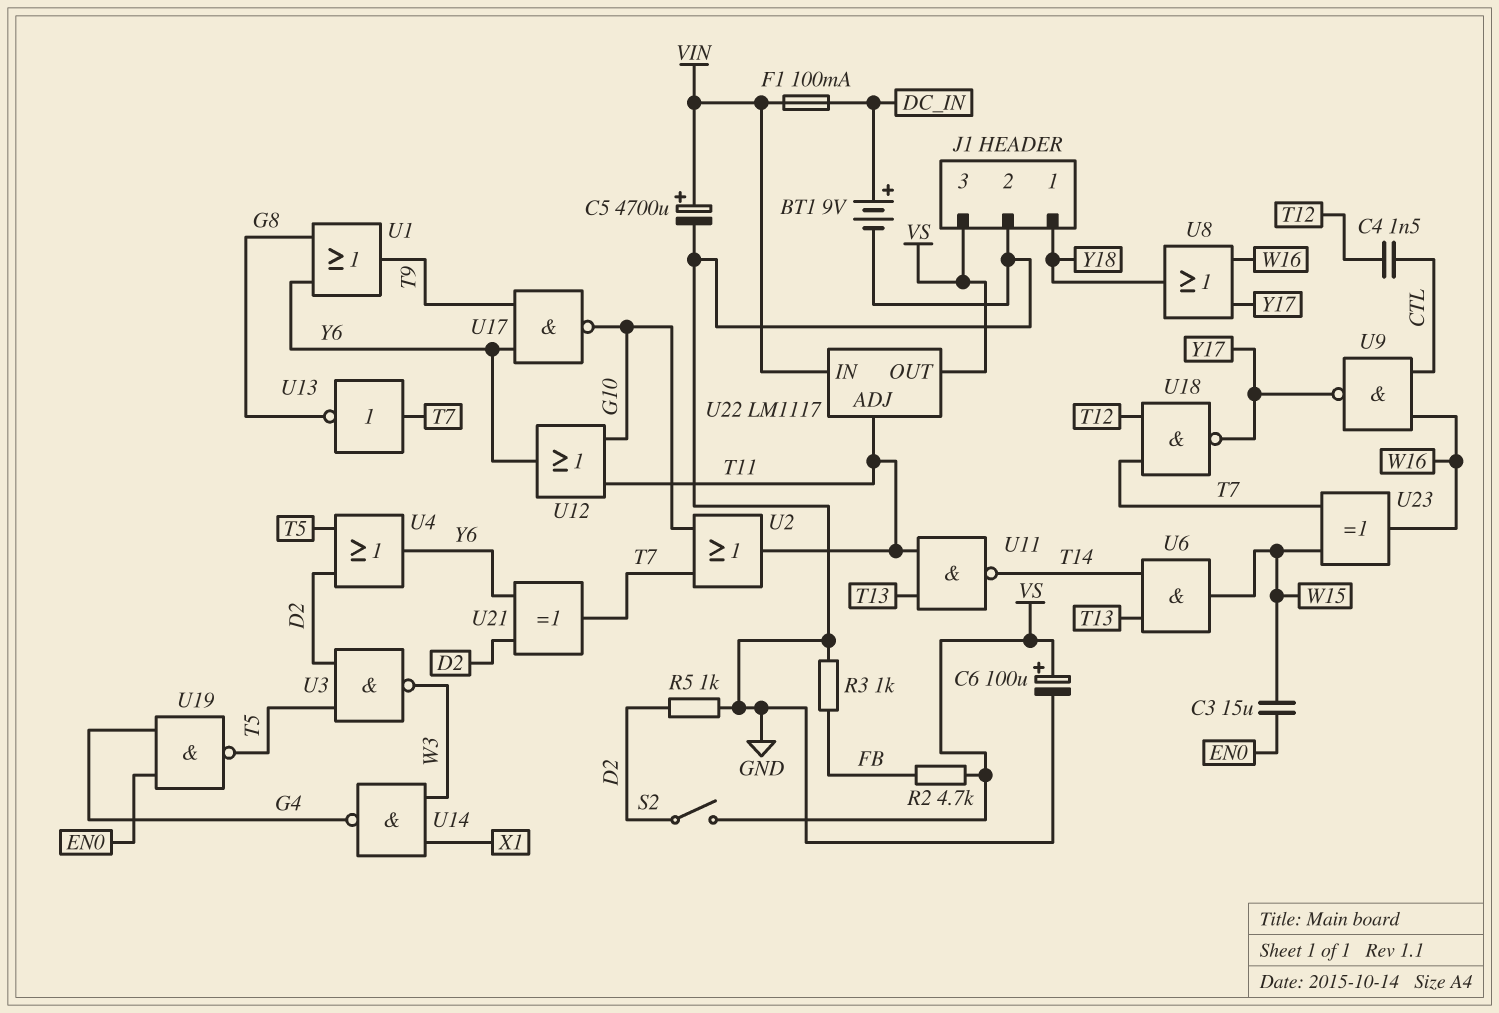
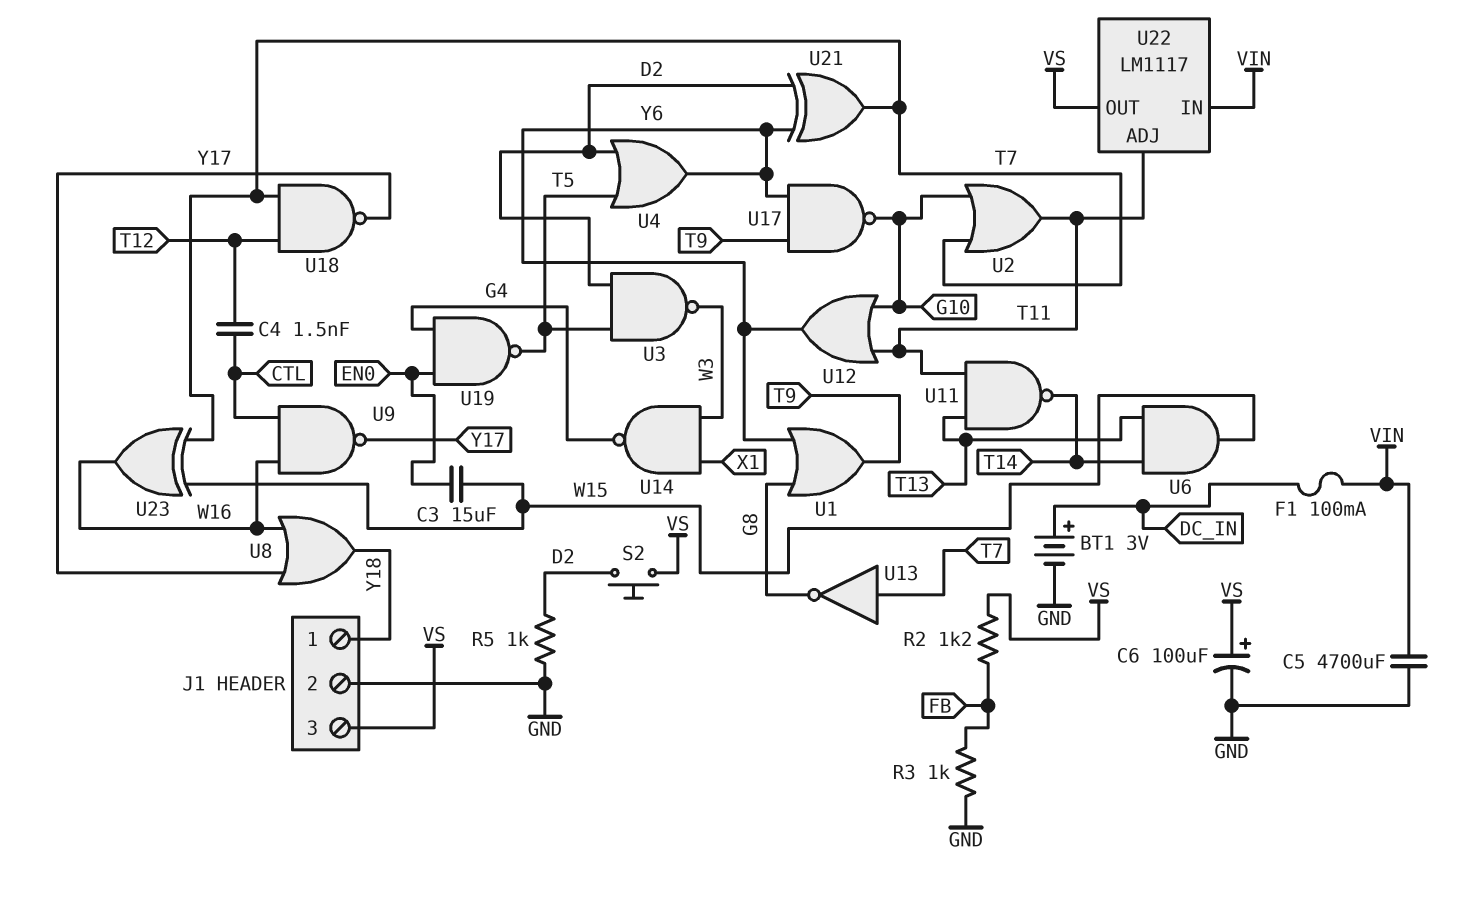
BT1: 9V (plus DC_IN, minus GND) -> 3V (plus DC_IN, minus GND)
C5: 4700uF (plus VIN, minus GND) -> 4700uF (GND, VIN)
R2: 4.7k (FB, VS) -> 1.2k (FB, VS)
S2: switch (D2, VS) -> button (D2, VS)

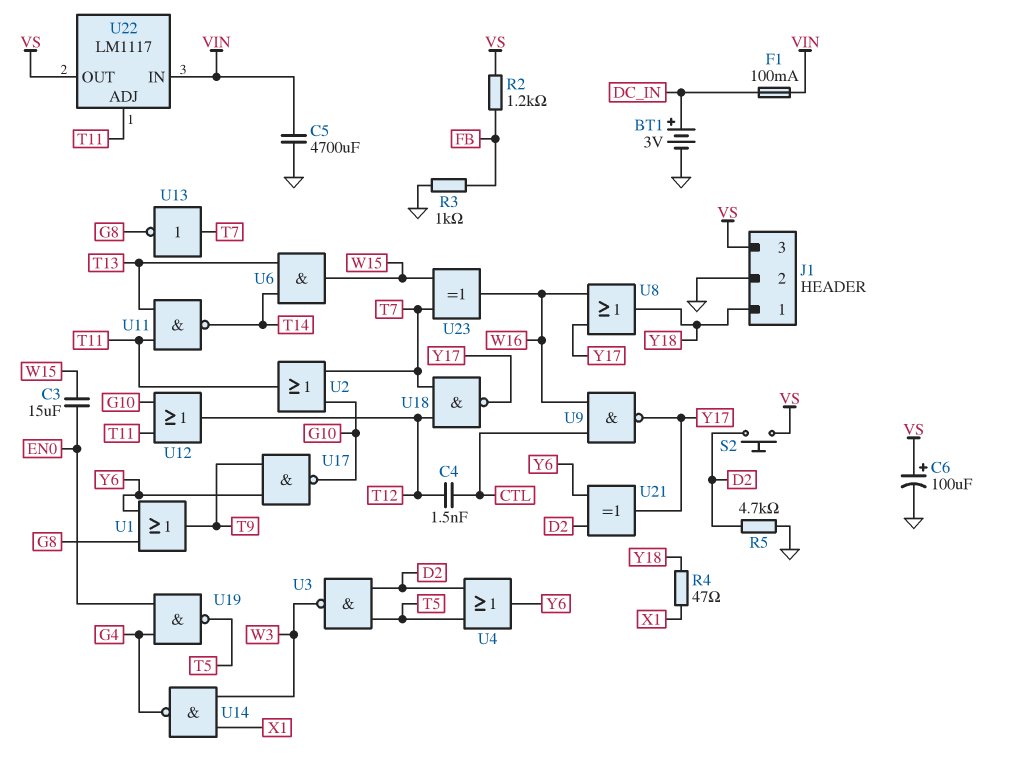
R4: none -> 47 (X1, Y18)
R5: 1k (D2, GND) -> 4.7k (D2, GND)
U12: OR (in G10, in T11, out Y6) -> OR (in G10, in T11, out T12)
U21: XOR (in D2, in Y6, out T7) -> XOR (in D2, in Y6, out Y17)

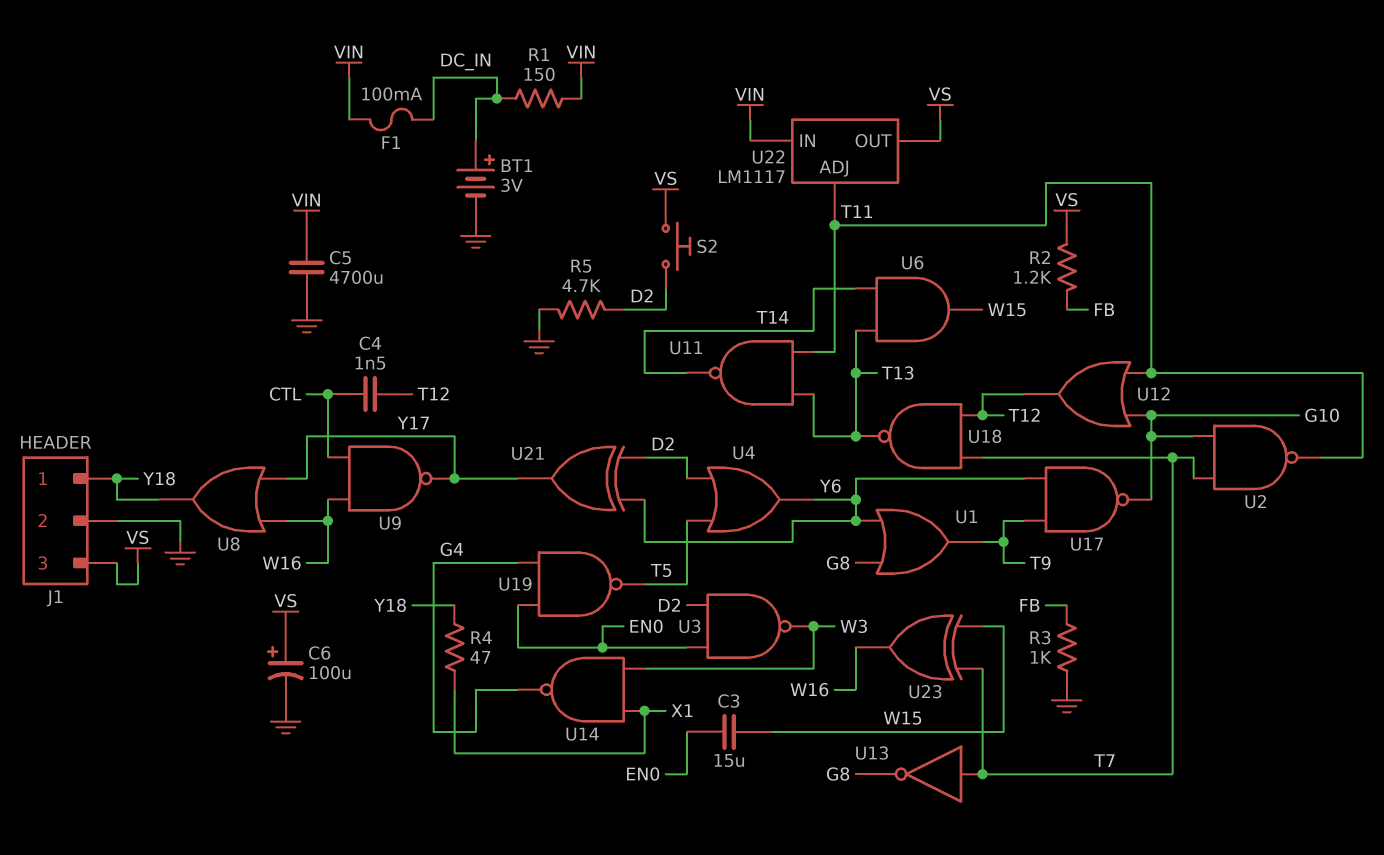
R1: none -> 150 (DC_IN, VIN)
U2: OR (in G10, in T7, out T11) -> NAND (in G10, in T7, out T11)
U3: NAND (in D2, in T5, out W3) -> NAND (in D2, in EN0, out W3)
U18: NAND (in T7, in T12, out Y17) -> NAND (in T7, in T12, out T13)

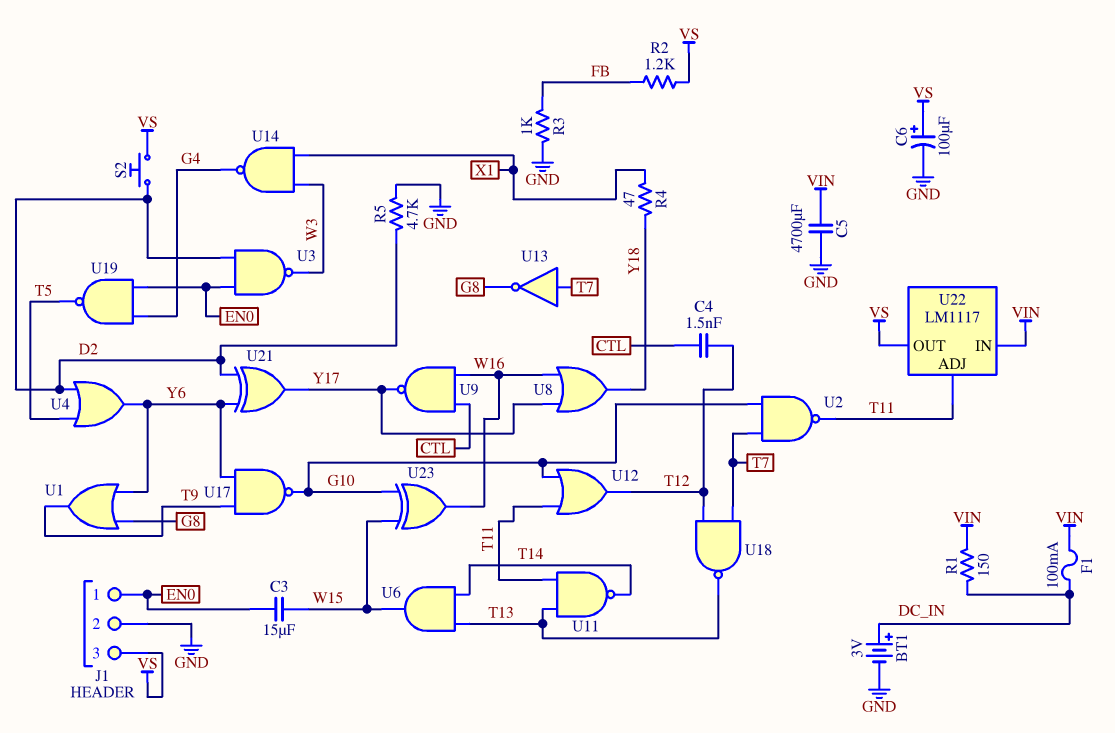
J1 pin 1: Y18 -> EN0
U23: XOR (in T7, in W15, out W16) -> XOR (in G10, in W15, out W16)

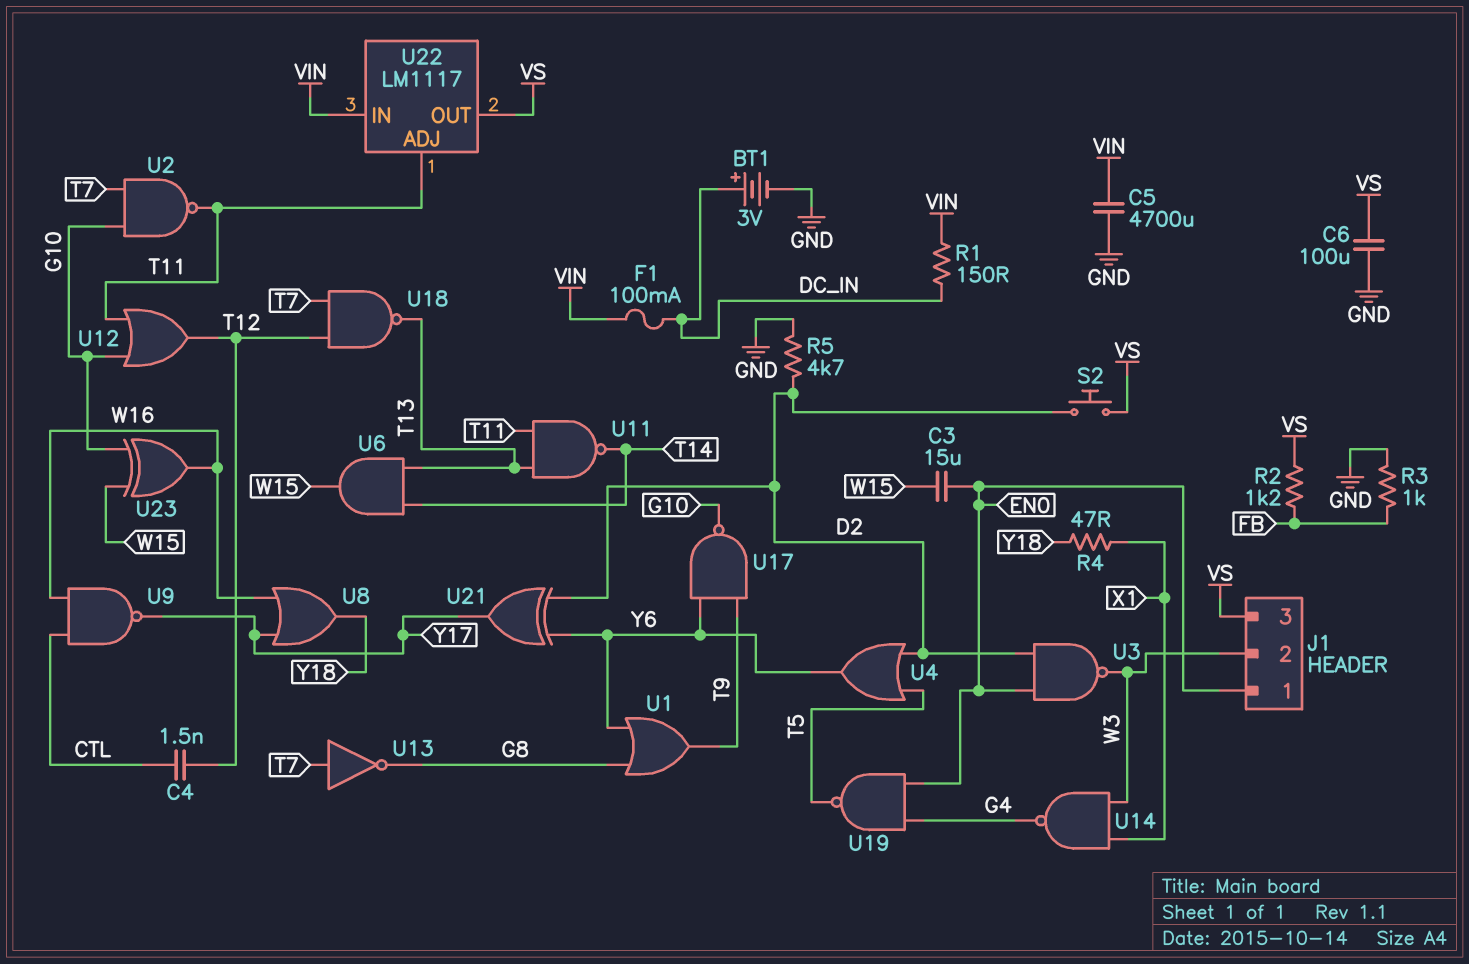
C6: 100uF (plus VS, minus GND) -> 100uF (GND, VS)
J1 pin 2: GND -> W3

